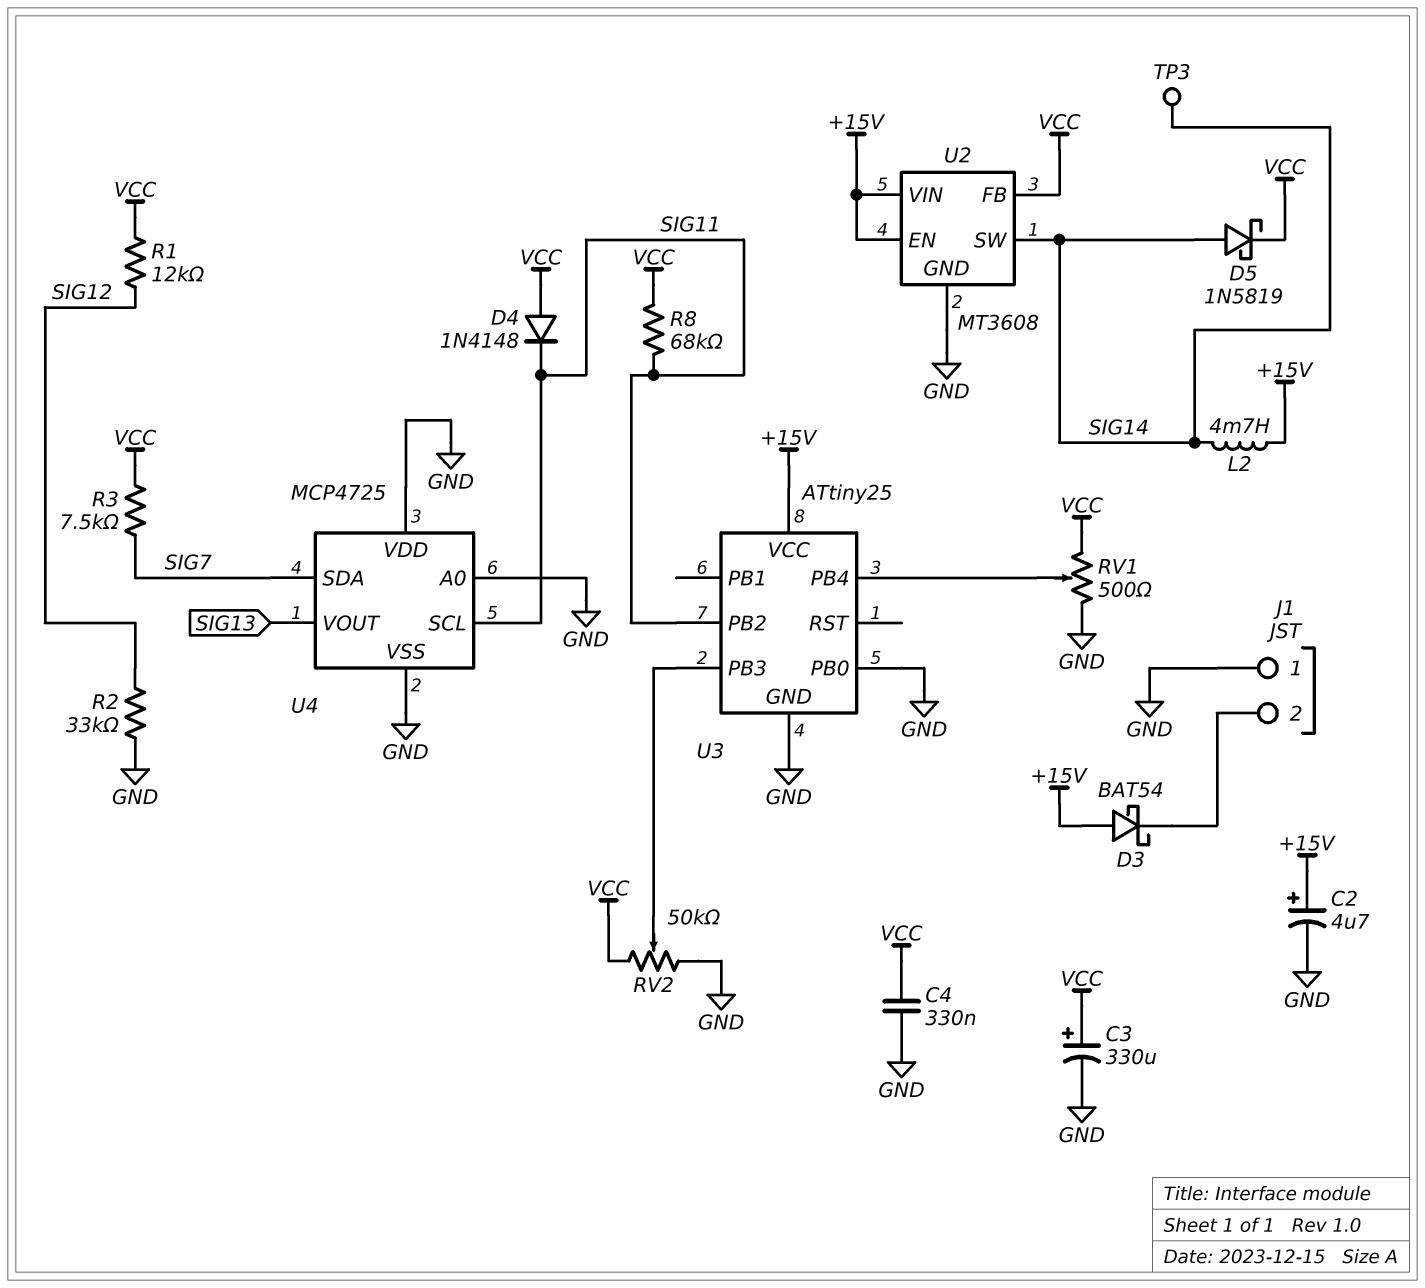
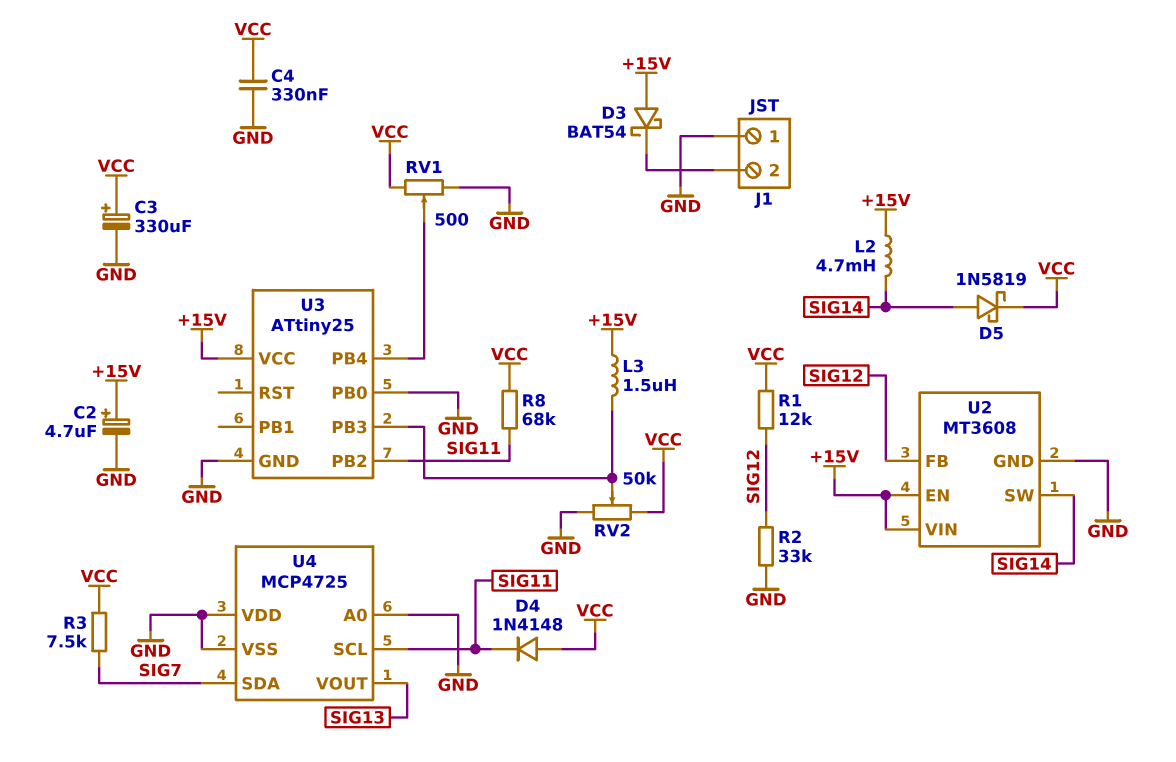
L3: none -> 1.5uH (+15V, U3/PB3)
TP3: test point (SIG14) -> none
U2 pin FB: VCC -> SIG12

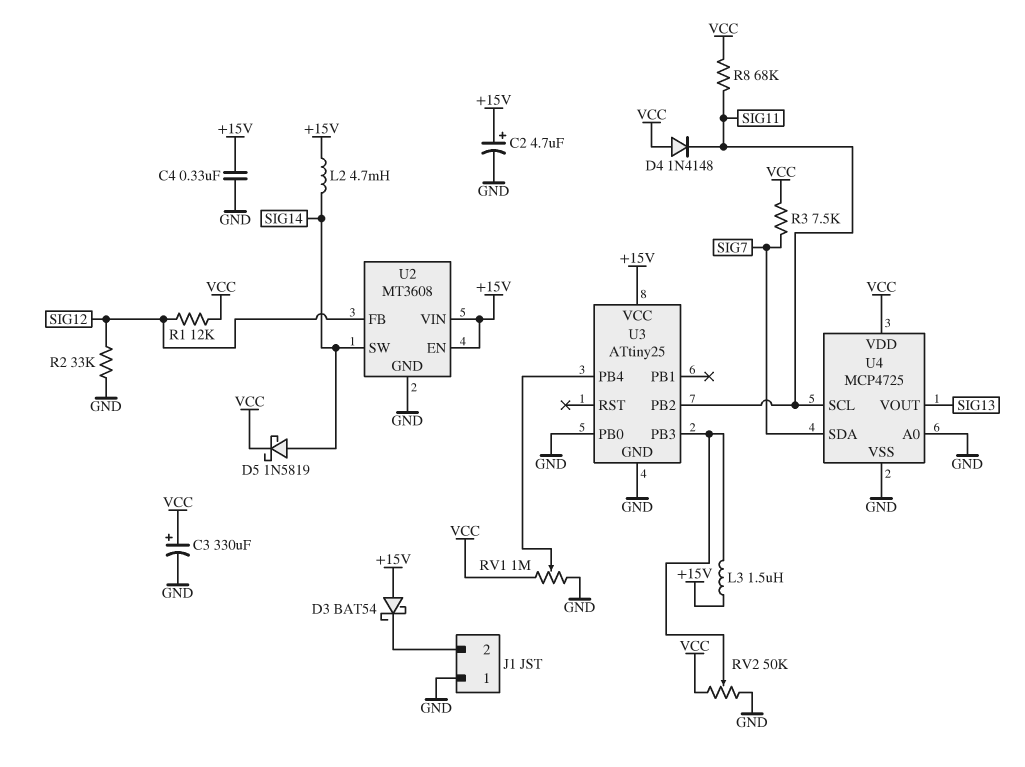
C4: 330nF (GND, VCC) -> 330nF (+15V, GND)
RV1: 500 (GND, VCC, wiper U3/PB4) -> 1M (GND, VCC, wiper U3/PB4)
U4 pin VDD: GND -> VCC

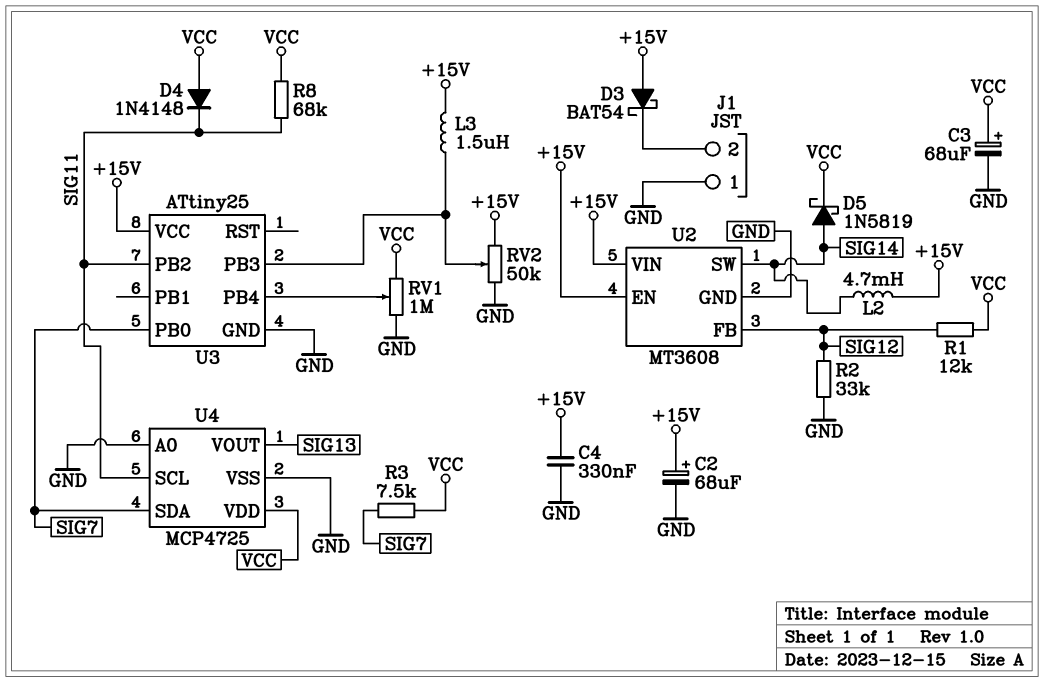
C2: 4.7uF (plus +15V, minus GND) -> 68uF (plus +15V, minus GND)
C3: 330uF (plus VCC, minus GND) -> 68uF (plus VCC, minus GND)
RV2: 50k (GND, VCC, wiper U3/PB3) -> 50k (+15V, GND, wiper U3/PB3)
U3 pin PB0: GND -> SIG7

